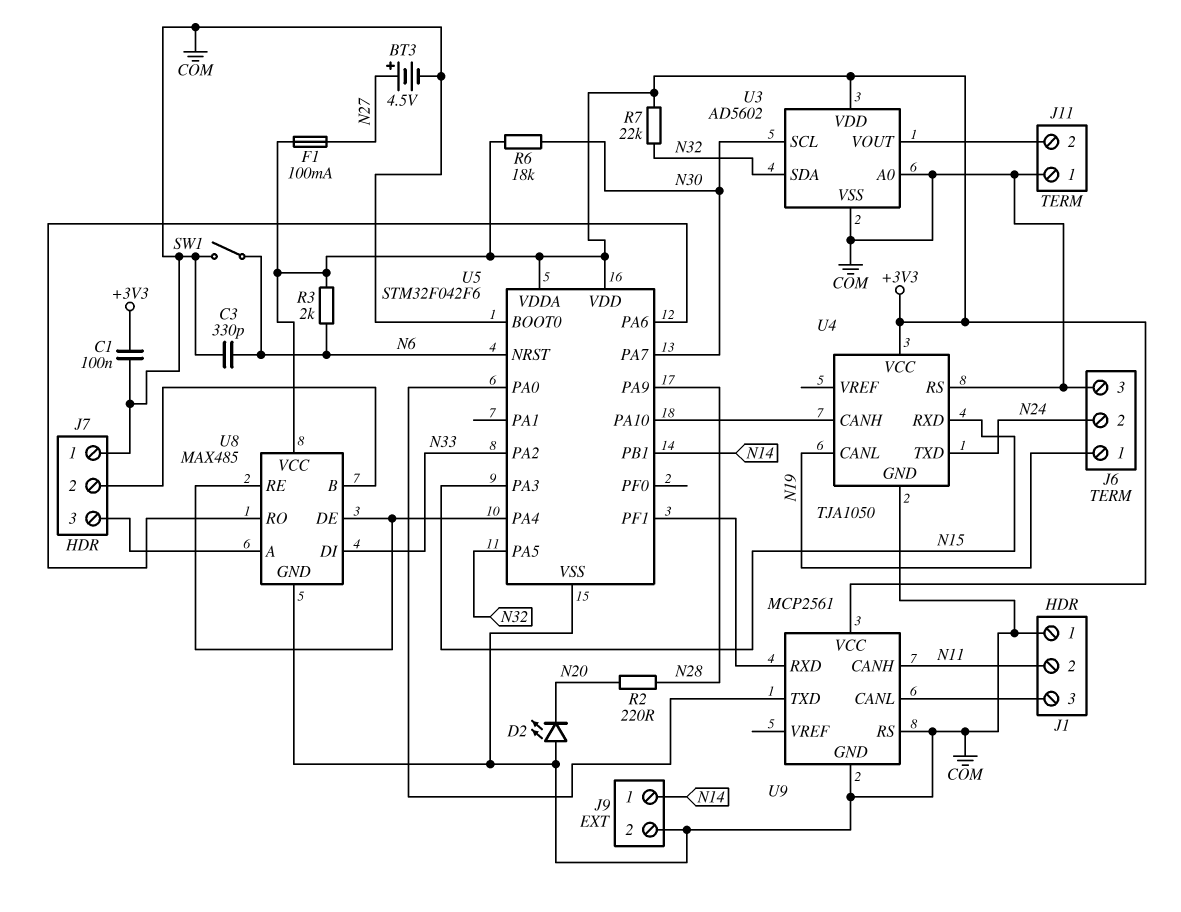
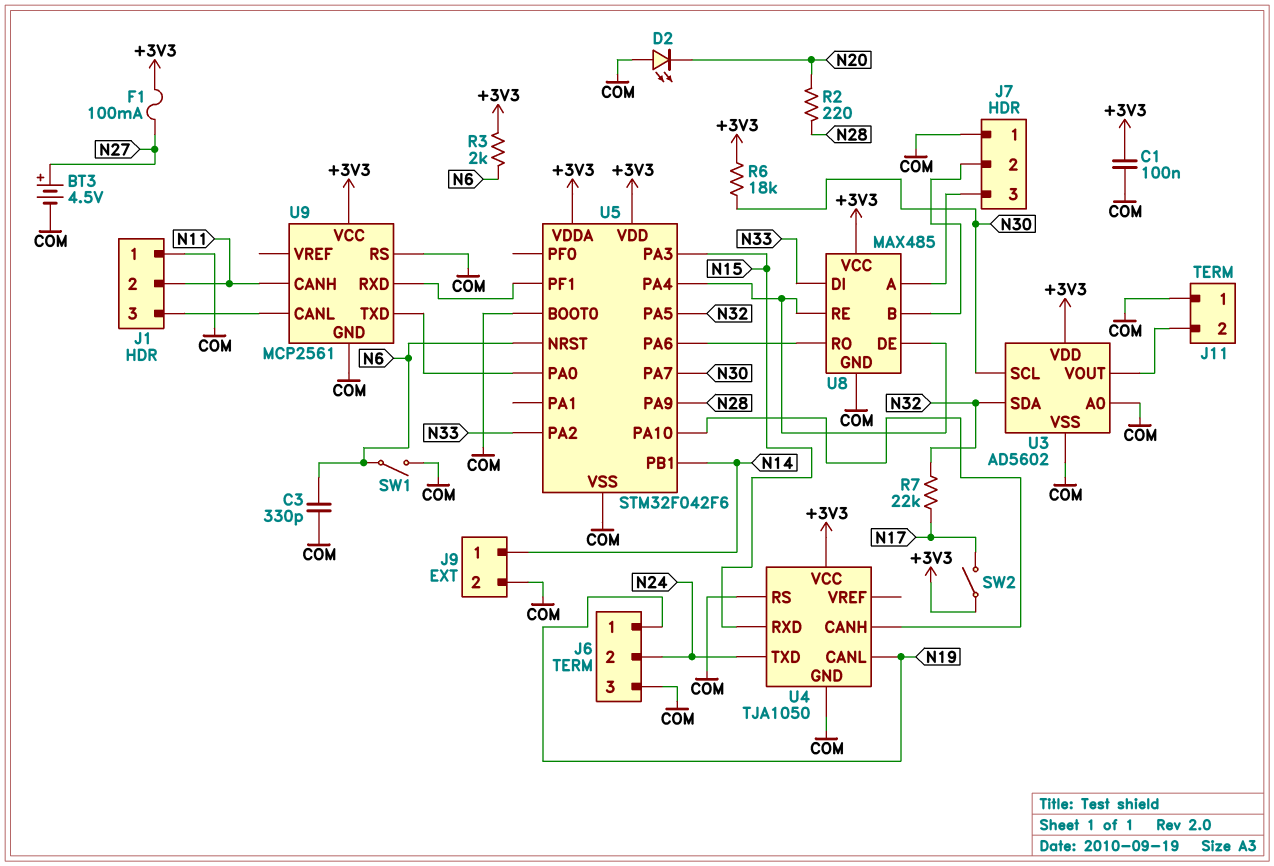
R7: 22k (+3V3, N32) -> 22k (N17, N32)
SW2: none -> switch (+3V3, N17)

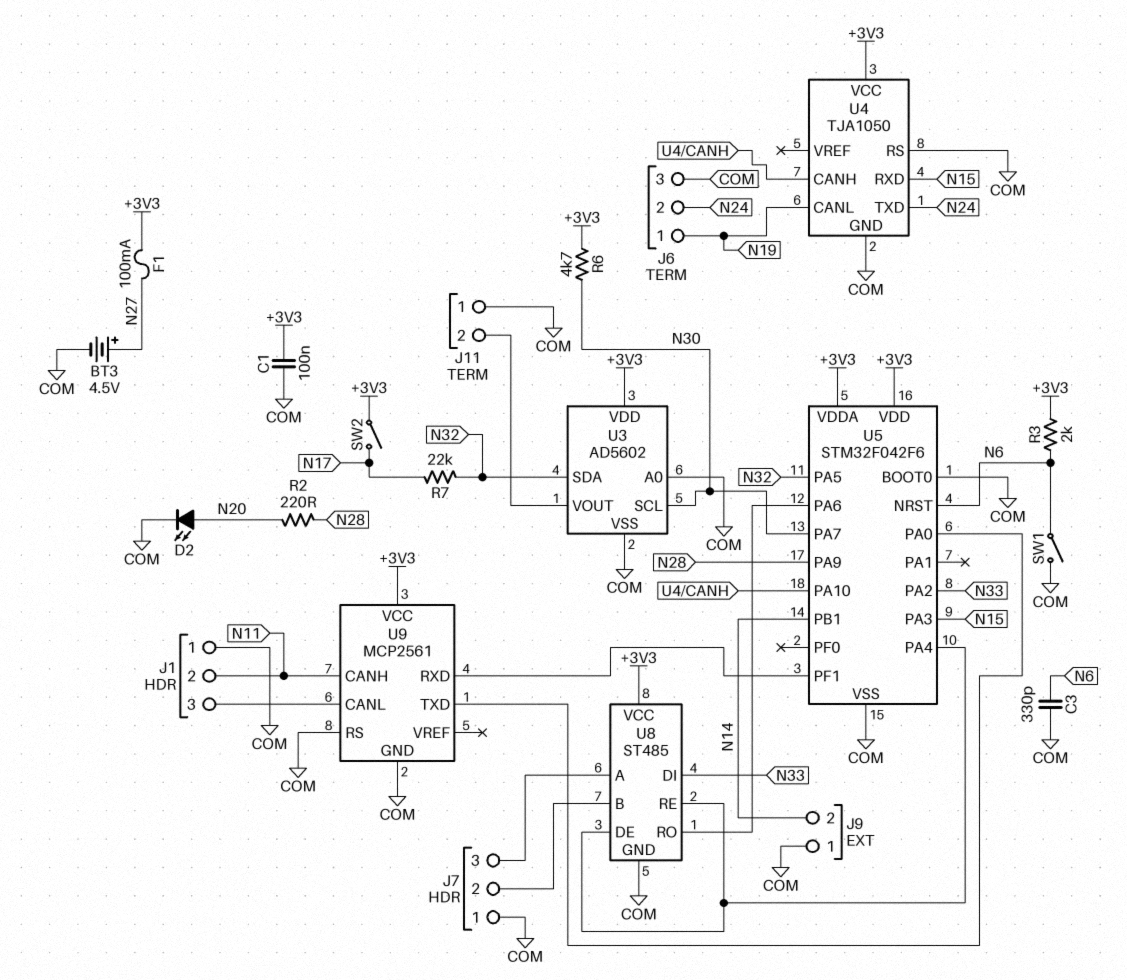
D2: LED (A COM, K N20) -> LED (A N20, K COM)
J9 pin 1: N14 -> COM
J9 pin 2: COM -> N14
R6: 18k (+3V3, N30) -> 4.7k (+3V3, N30)
U8: MAX485 -> ST485

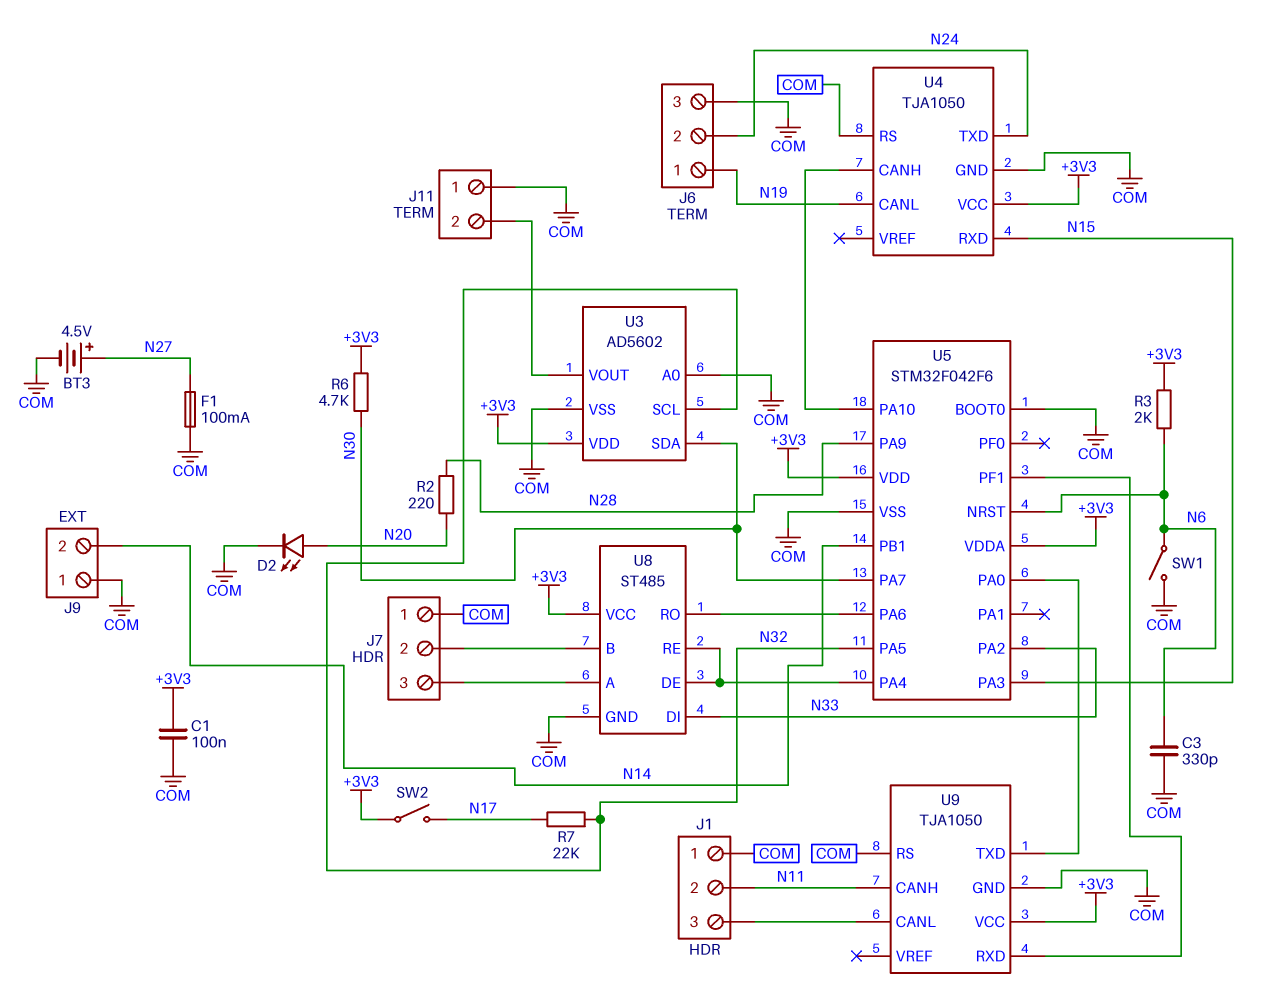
F1: 100mA (+3V3, N27) -> 100mA (COM, N27)
U3 pin SCL: N30 -> N32
U3 pin SDA: N32 -> N30
U9: MCP2561 -> TJA1050

